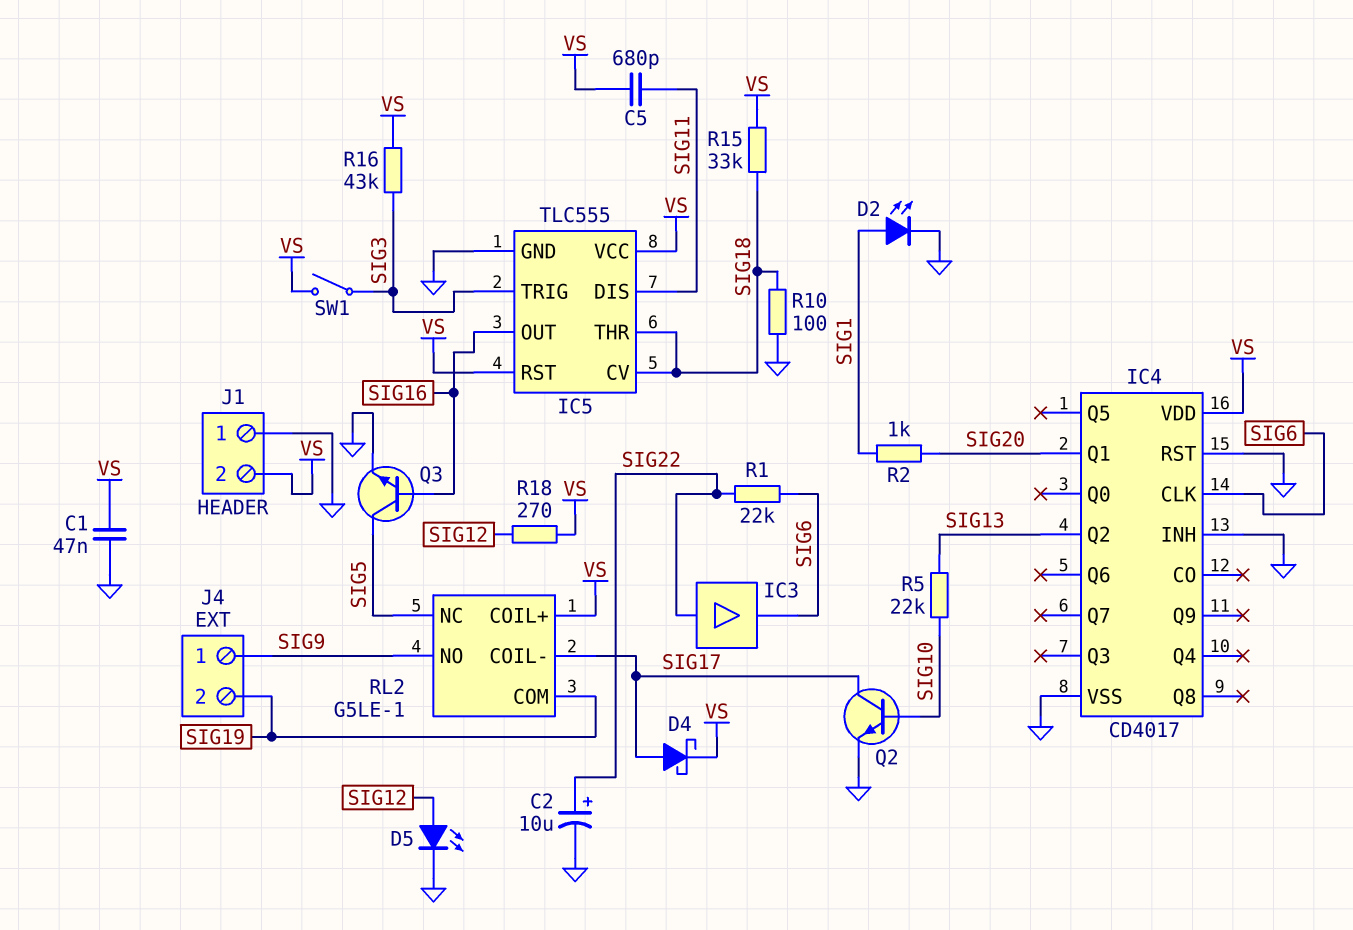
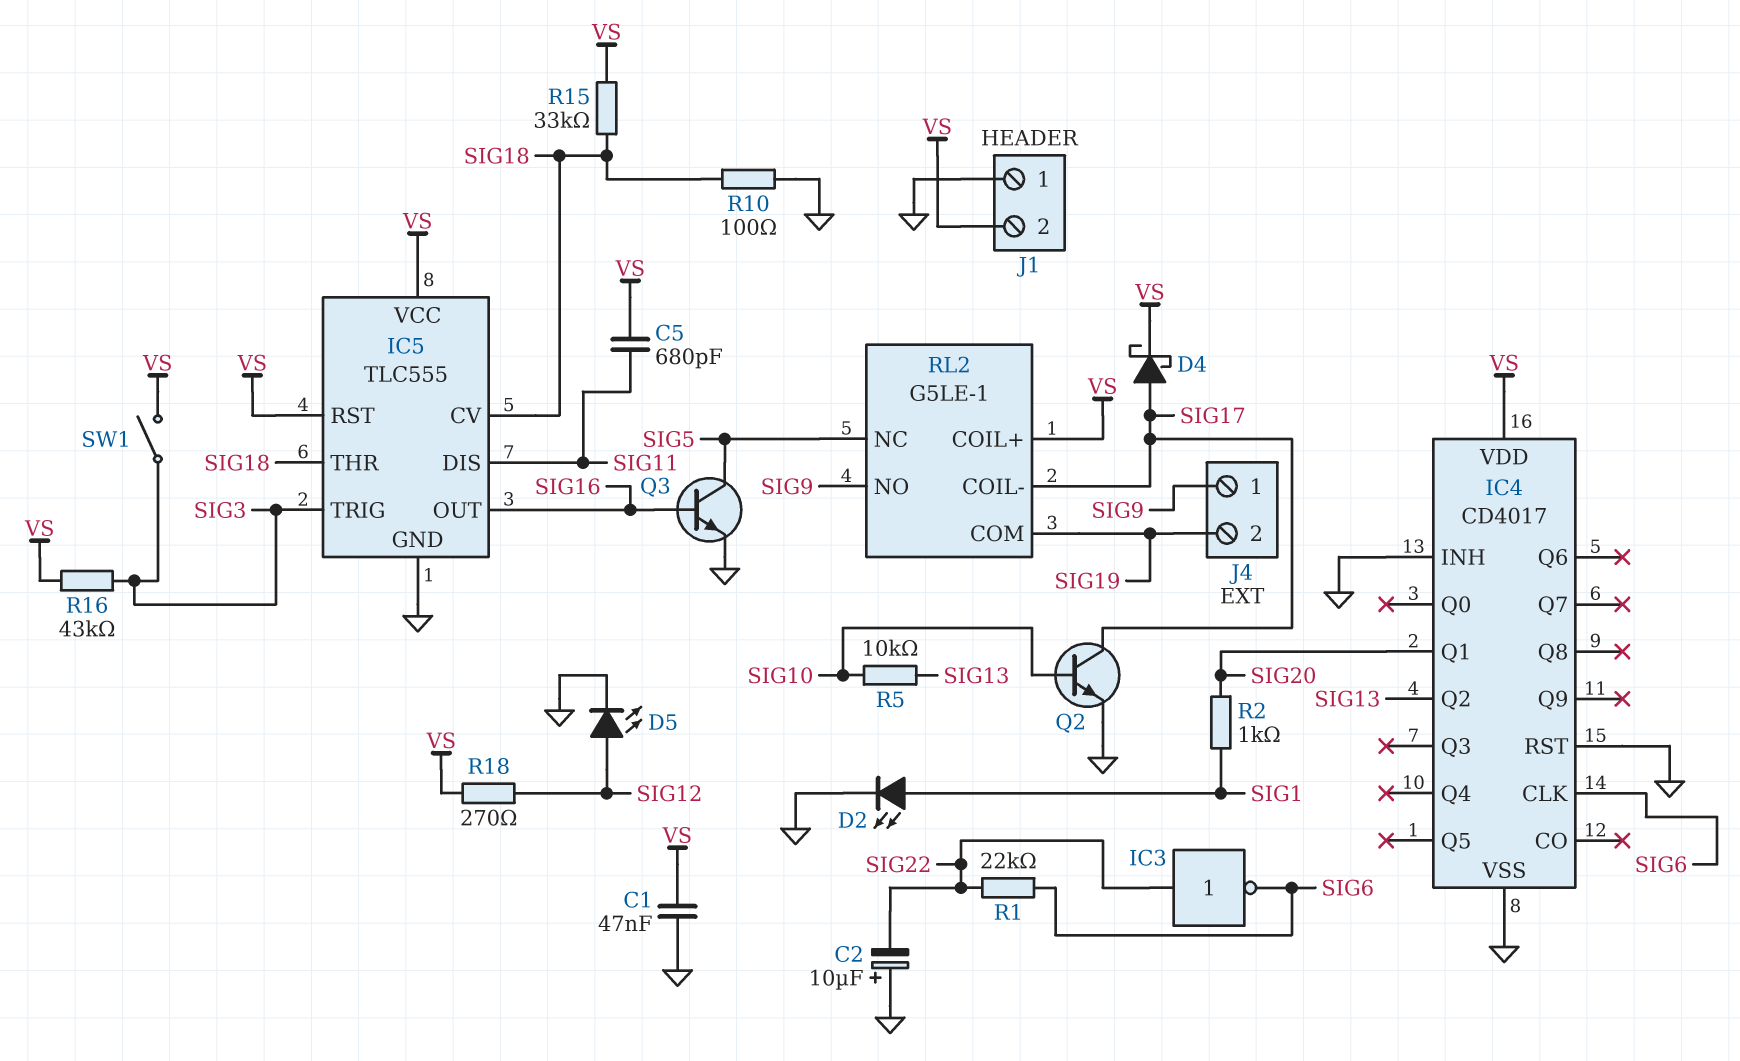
C2: 10uF (plus SIG22, minus GND) -> 10uF (plus GND, minus SIG22)
IC3: buffer (in SIG22, out SIG6) -> NOT (in SIG22, out SIG6)
R5: 22k (SIG10, SIG13) -> 10k (SIG10, SIG13)

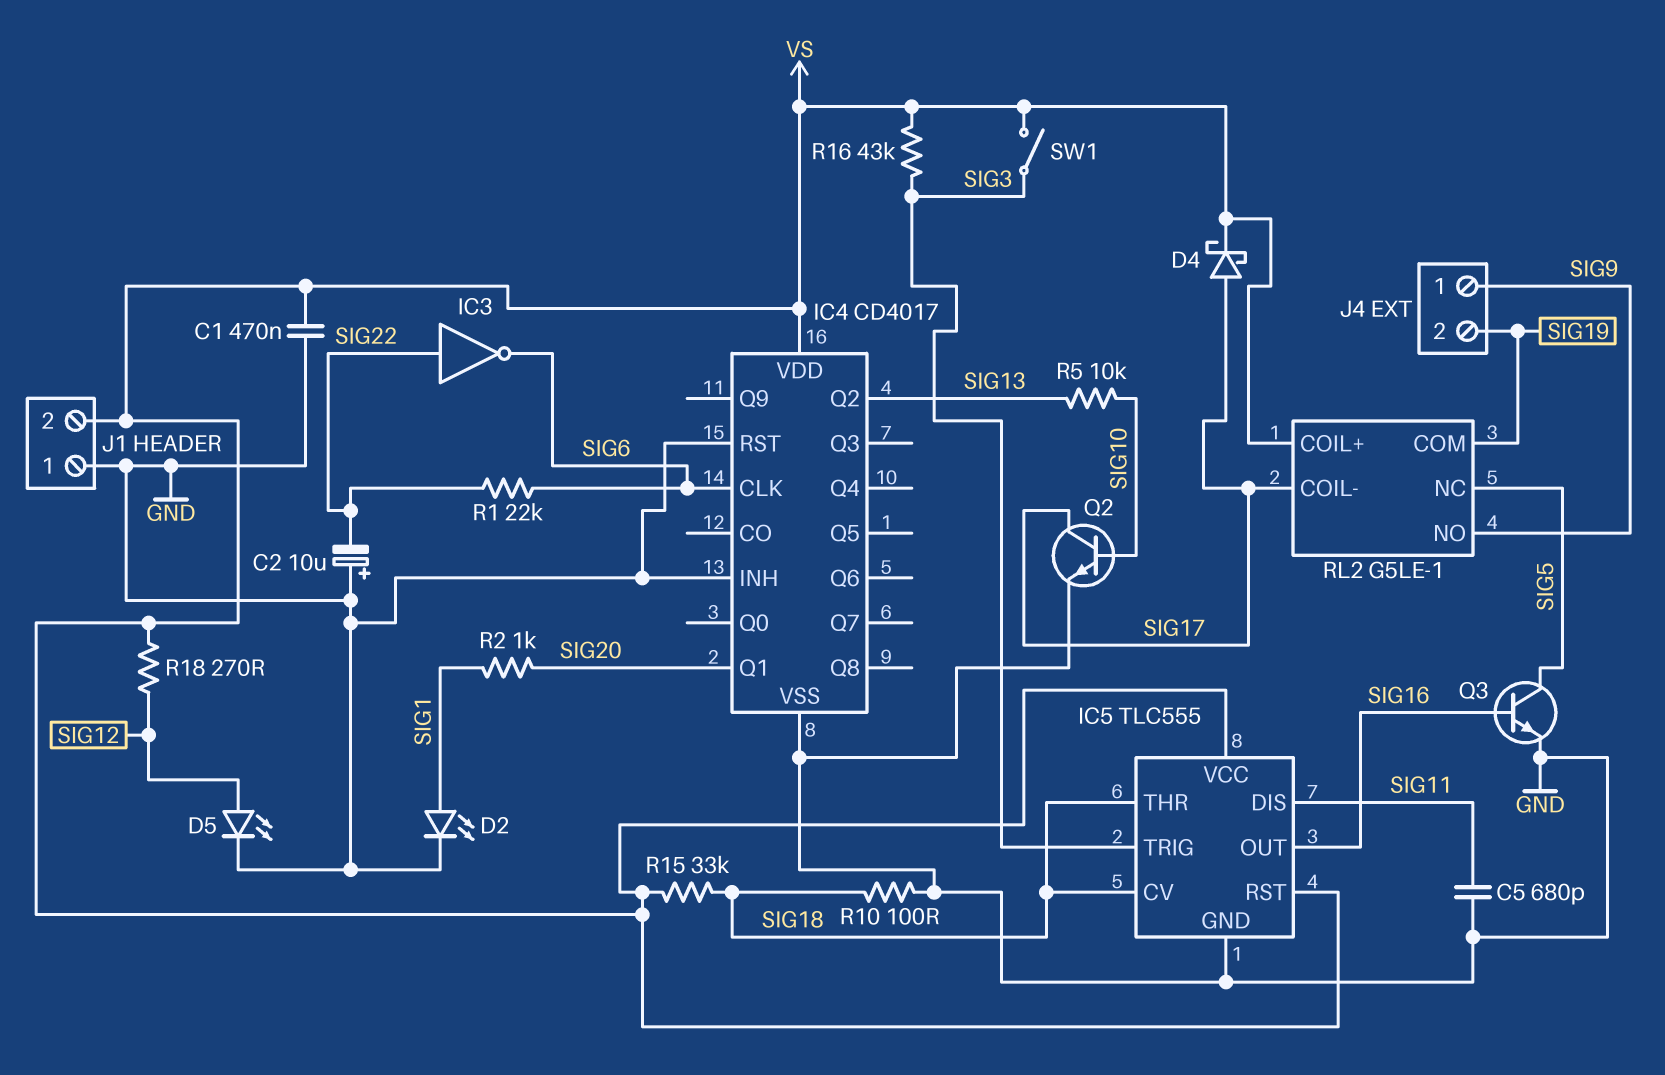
C1: 47nF (GND, VS) -> 470nF (GND, VS)
C5: 680pF (SIG11, VS) -> 680pF (GND, SIG11)

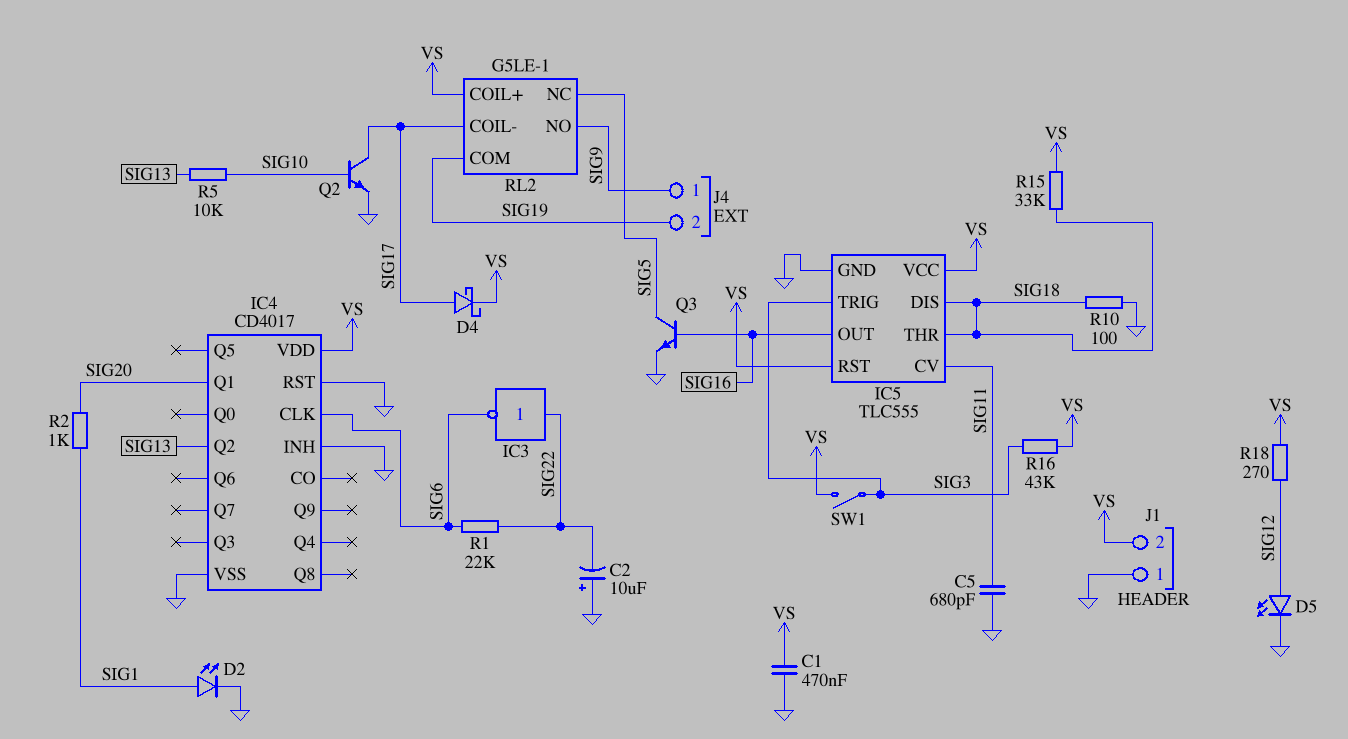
IC5 pin CV: SIG18 -> SIG11
IC5 pin DIS: SIG11 -> SIG18

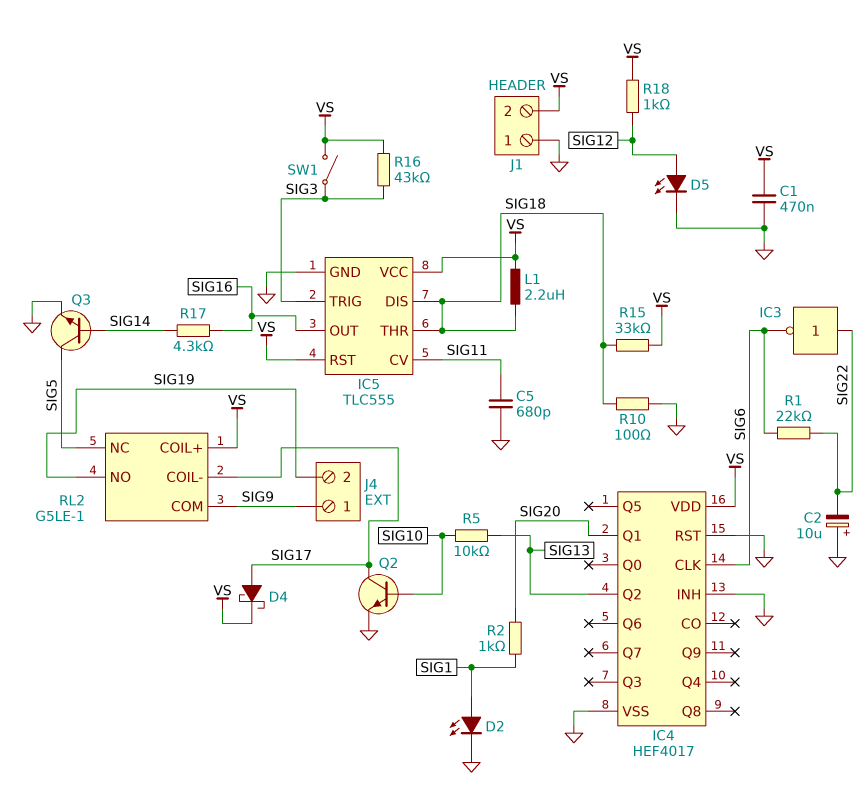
IC4: CD4017 -> HEF4017
L1: none -> 2.2uH (SIG18, VS)
Q3: NPN (B SIG16, C SIG5, E GND) -> NPN (B SIG14, C SIG5, E GND)
R17: none -> 4.3k (SIG14, SIG16)
R18: 270 (SIG12, VS) -> 1k (SIG12, VS)
RL2 pin COM: SIG19 -> SIG9
RL2 pin NO: SIG9 -> SIG19

